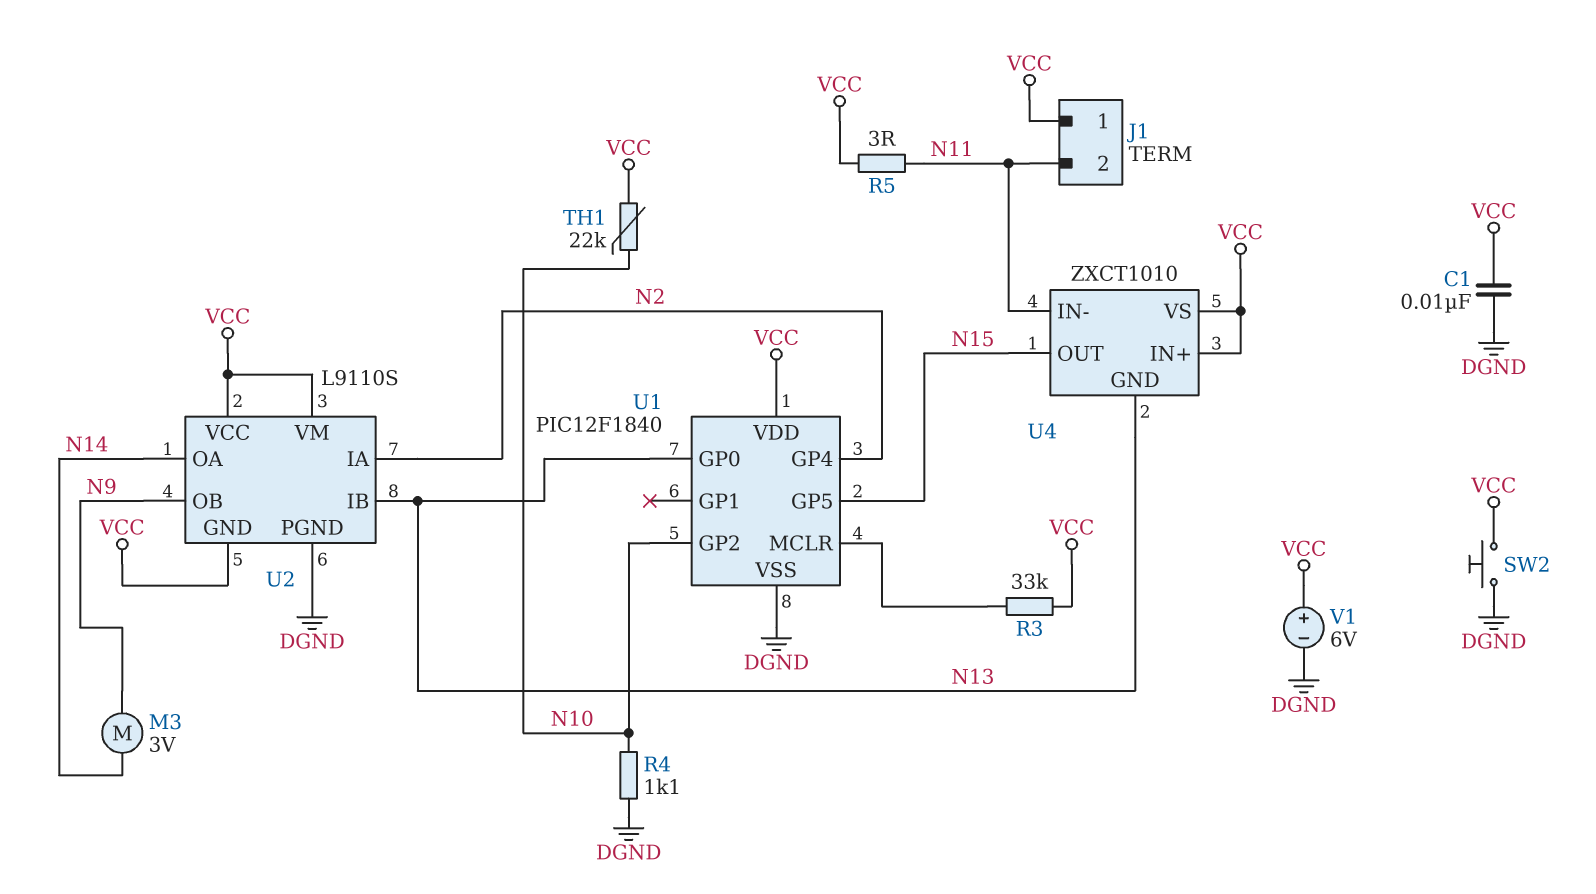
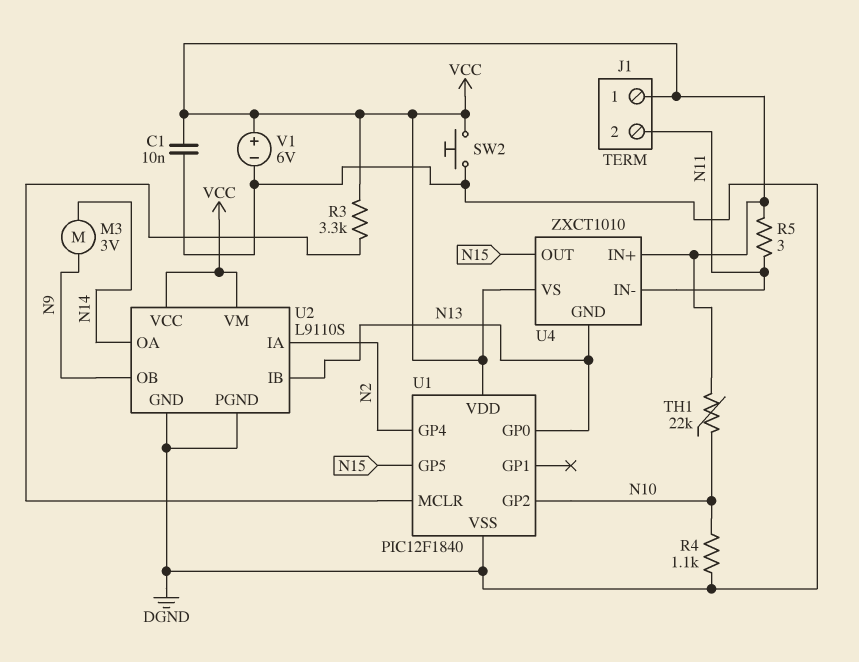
R3: 33k (U1/MCLR, VCC) -> 3.3k (U1/MCLR, VCC)
U2 pin GND: VCC -> DGND

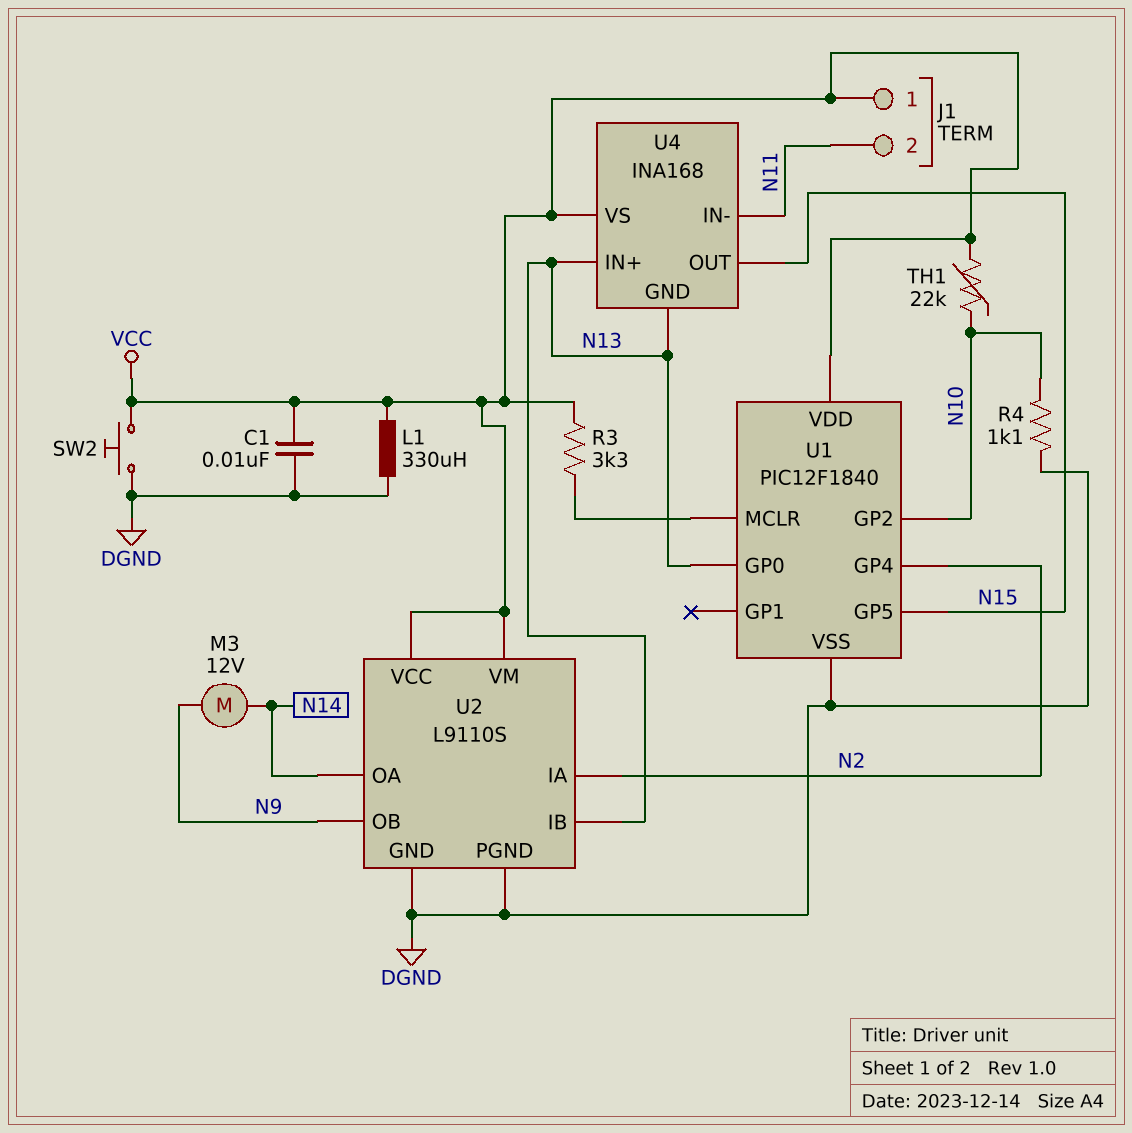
L1: none -> 330uH (DGND, VCC)
M3: motor 3V (N9, N14) -> motor 12V (N9, N14)
R5: 3 (N11, VCC) -> none
U4: ZXCT1010 -> INA168
U4 pin IN+: VCC -> N13
V1: 6V (plus VCC, minus DGND) -> none

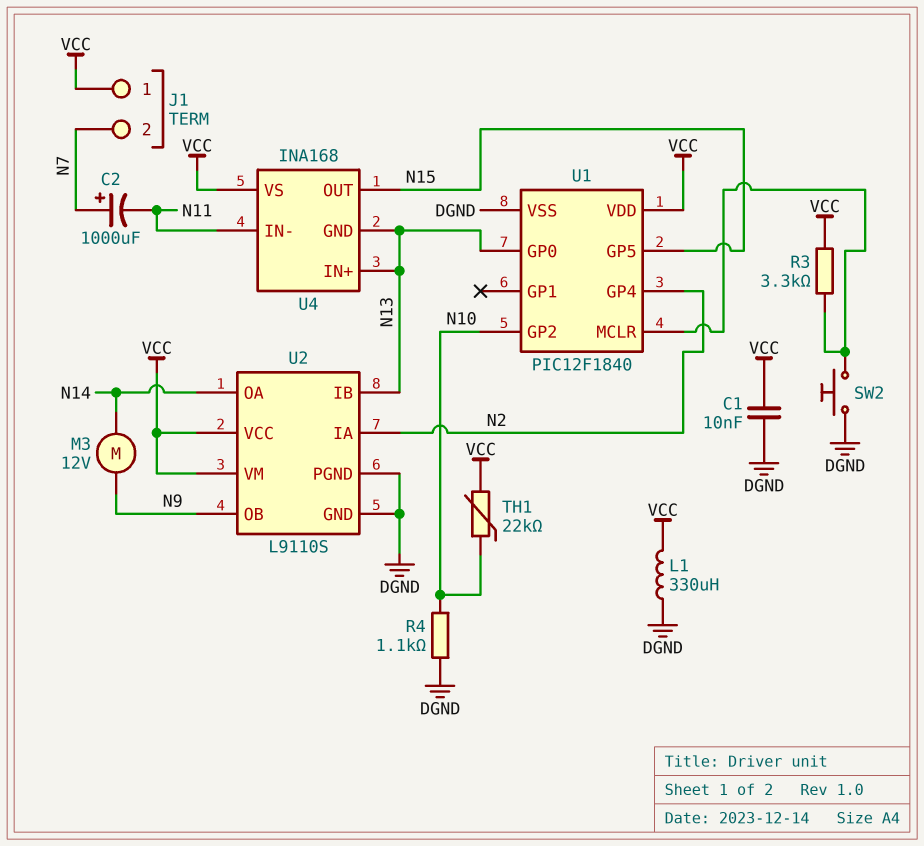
C2: none -> 1000uF (plus N7, minus N11)
J1 pin 2: N11 -> N7
SW2: button (DGND, VCC) -> button (DGND, U1/MCLR)

